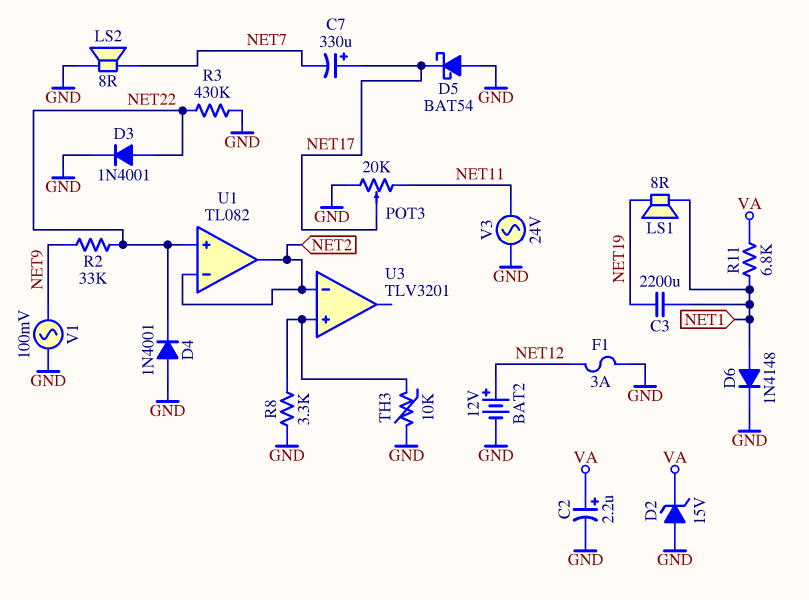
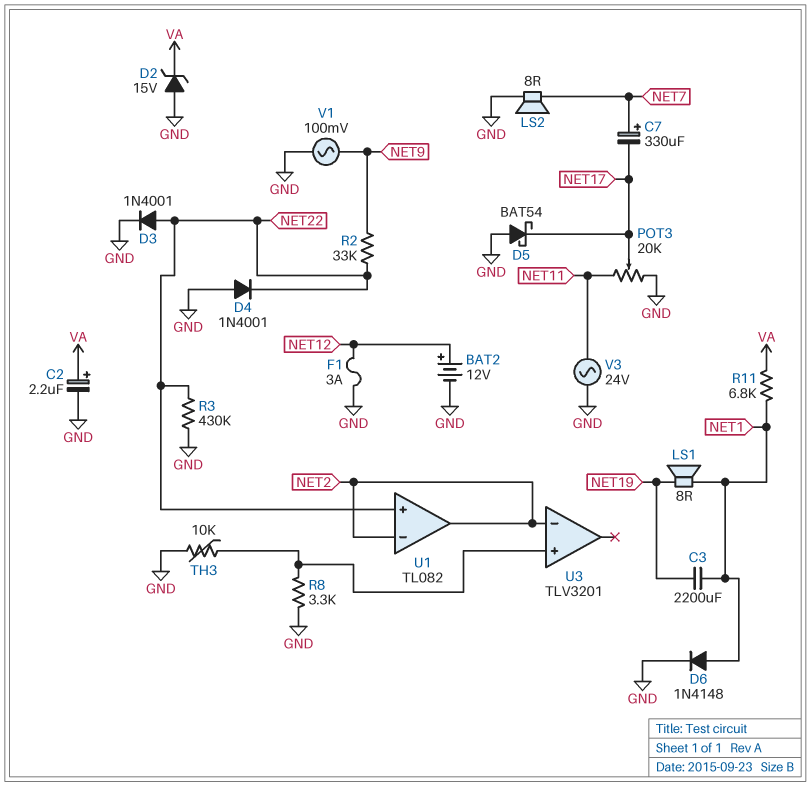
C7: 330uF (plus NET17, minus NET7) -> 330uF (plus NET7, minus NET17)

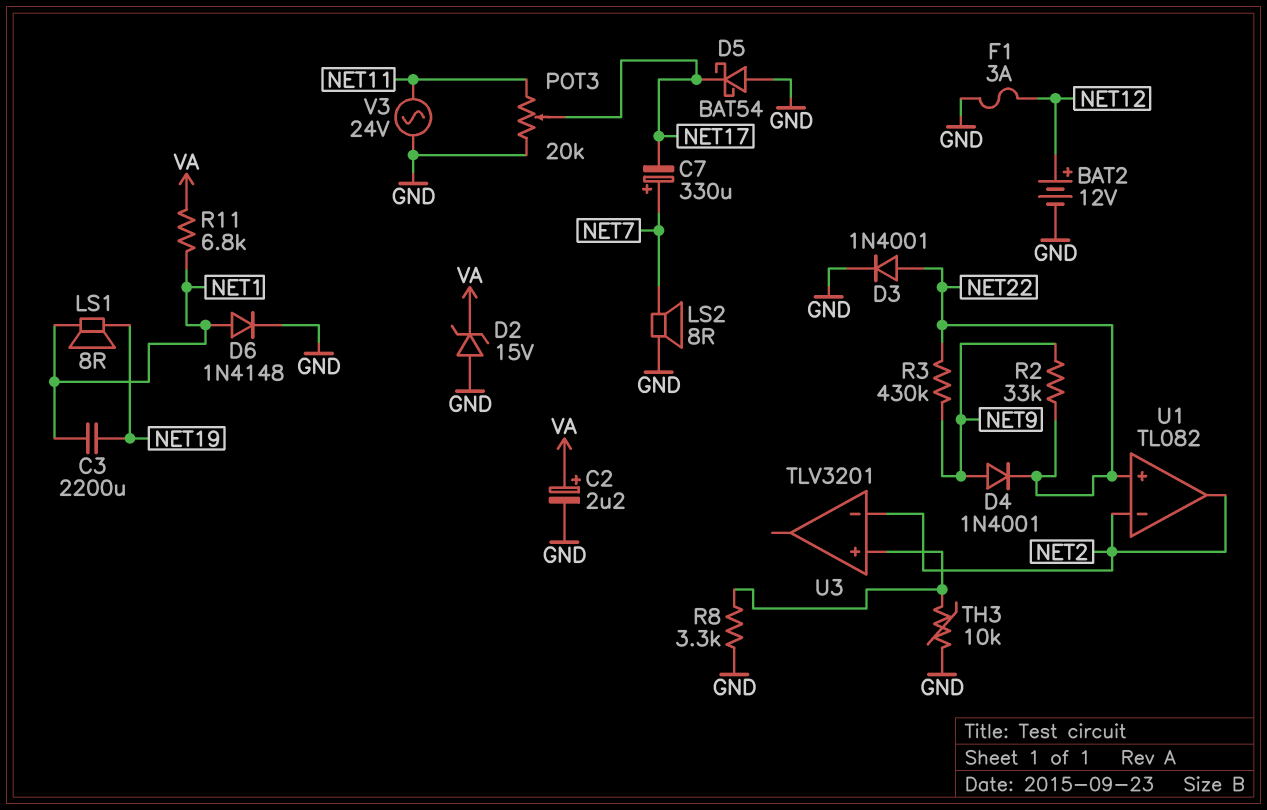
D4: diode 1N4001 (A GND, K NET22) -> diode 1N4001 (A NET9, K NET22)
R3: 430k (GND, NET22) -> 430k (NET9, NET22)
V1: AC 100mV (GND, NET9) -> none

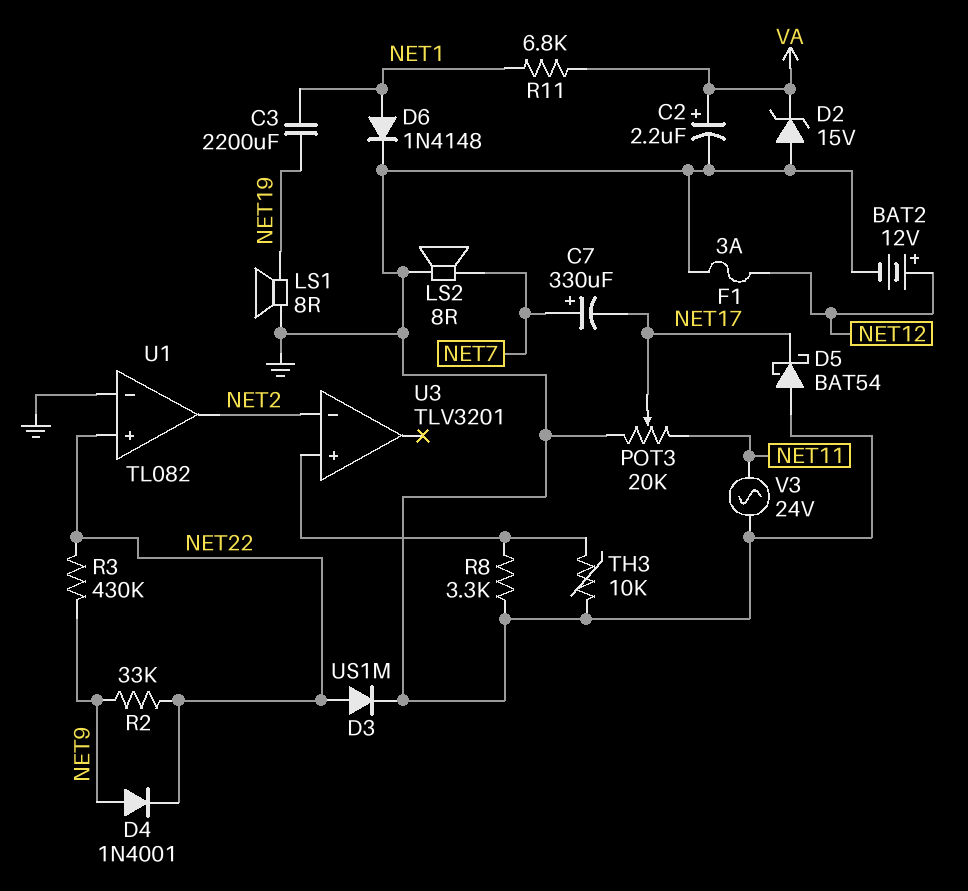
D3: diode 1N4001 (A NET22, K GND) -> diode US1M (A NET22, K GND)
LS1: speaker 8R (NET1, NET19) -> speaker 8R (GND, NET19)
U1 pin in-: NET2 -> GND

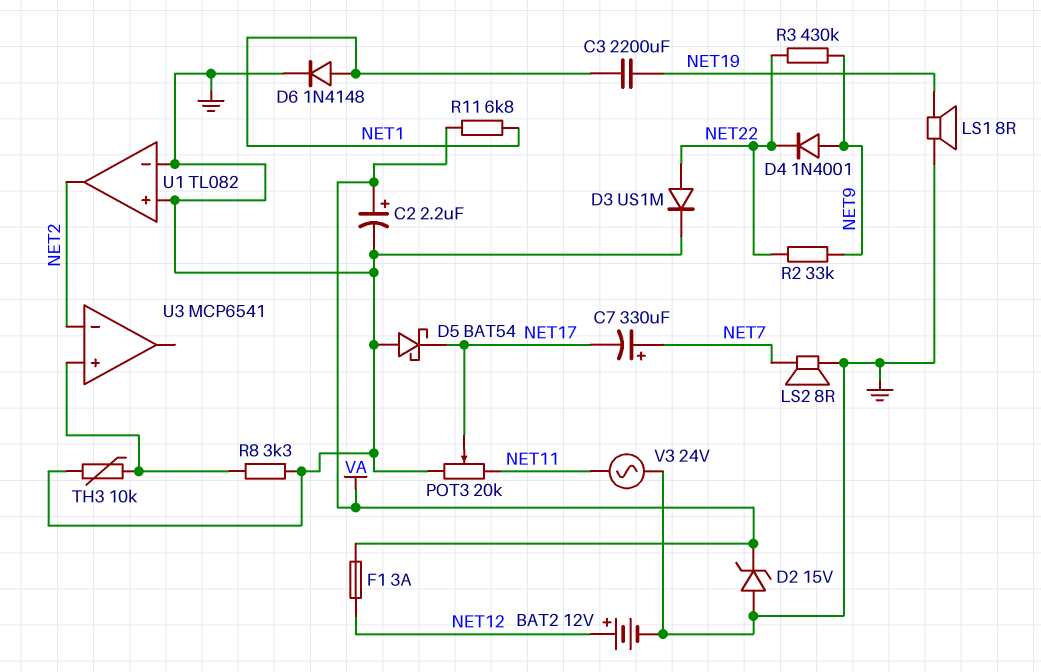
F1: 3A (GND, NET12) -> 3A (NET12, VA)
U1 pin in+: NET22 -> GND
U3: TLV3201 -> MCP6541

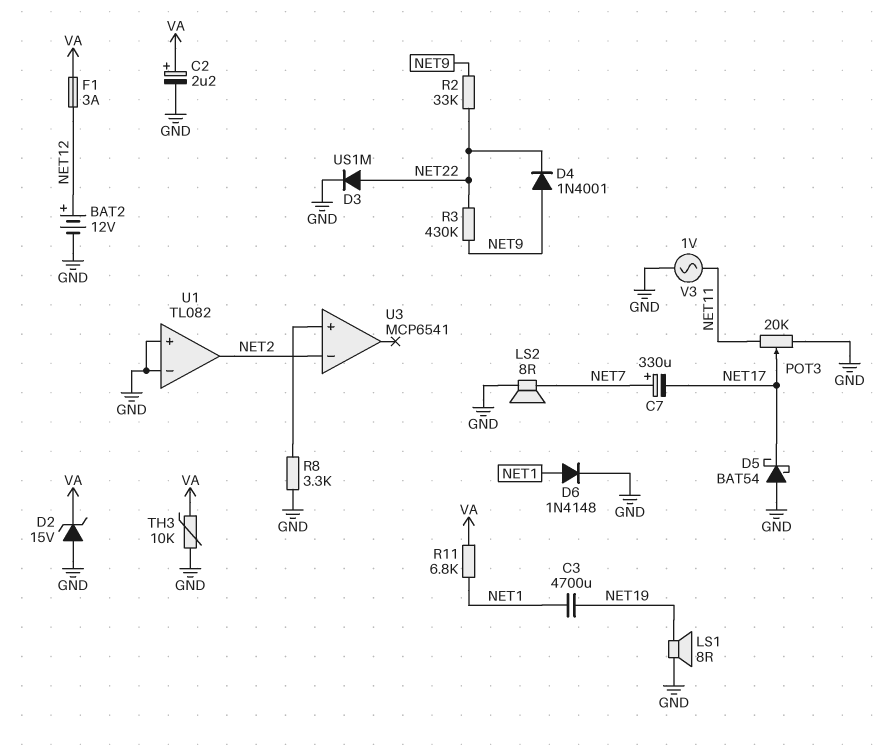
C3: 2200uF (NET1, NET19) -> 4700uF (NET1, NET19)
TH3: 10k (GND, U3/in+) -> 10k (GND, VA)
V3: AC 24V (GND, NET11) -> AC 1V (GND, NET11)

